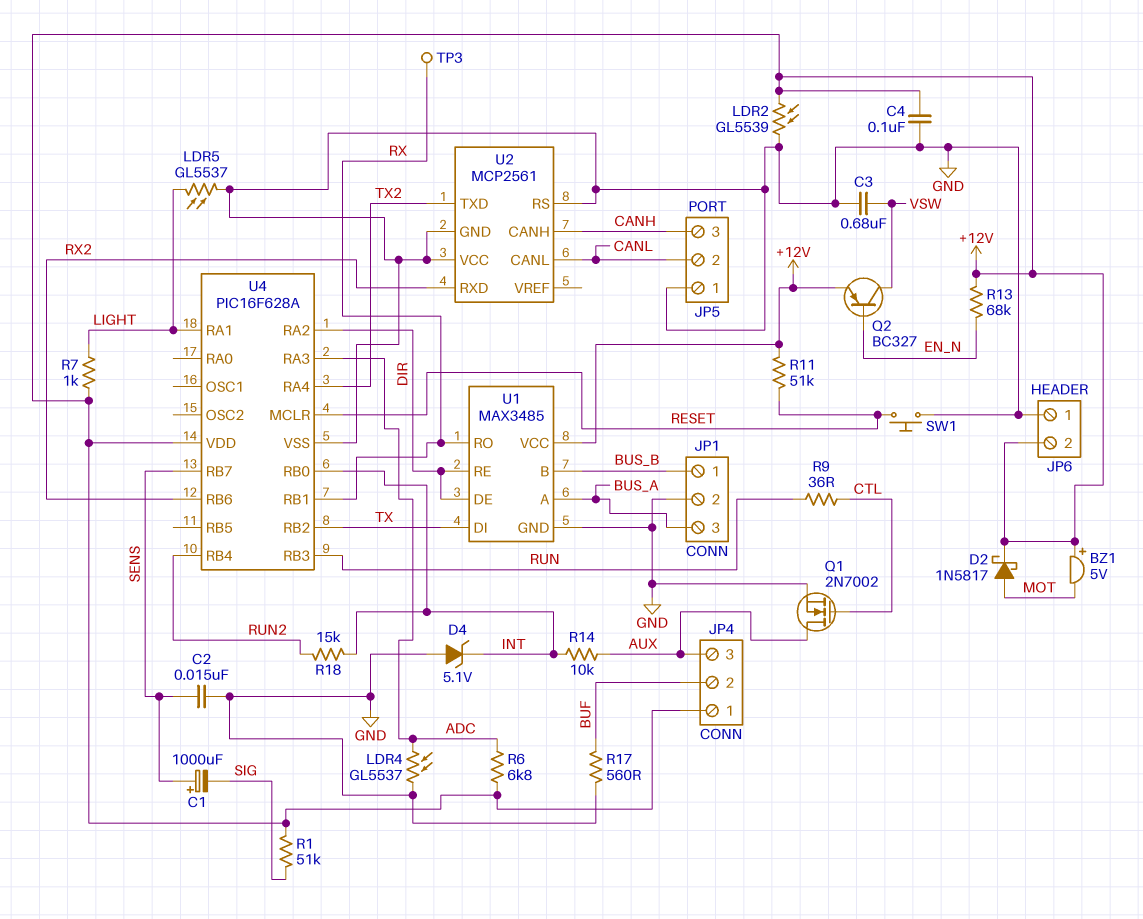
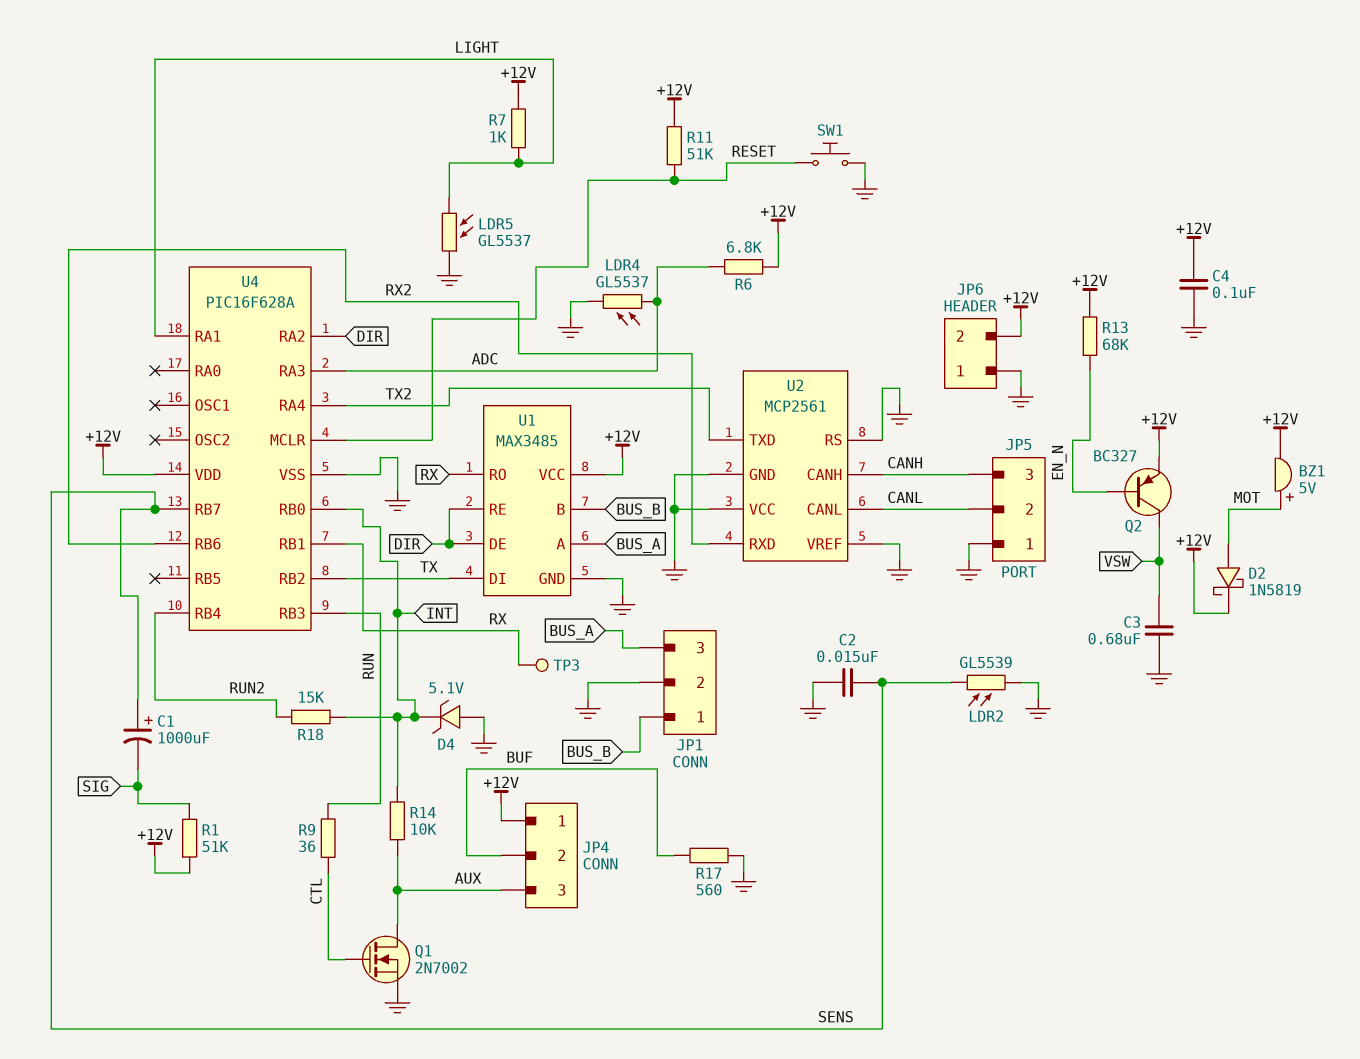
BZ1: buzzer 5V (plus +12V, minus MOT) -> buzzer 5V (plus MOT, minus +12V)
D2: schottky 1N5817 (A MOT, K +12V) -> schottky 1N5819 (A MOT, K +12V)
LDR2: GL5539 (+12V, GND) -> GL5539 (GND, SENS)
U2 pin VREF: none -> GND

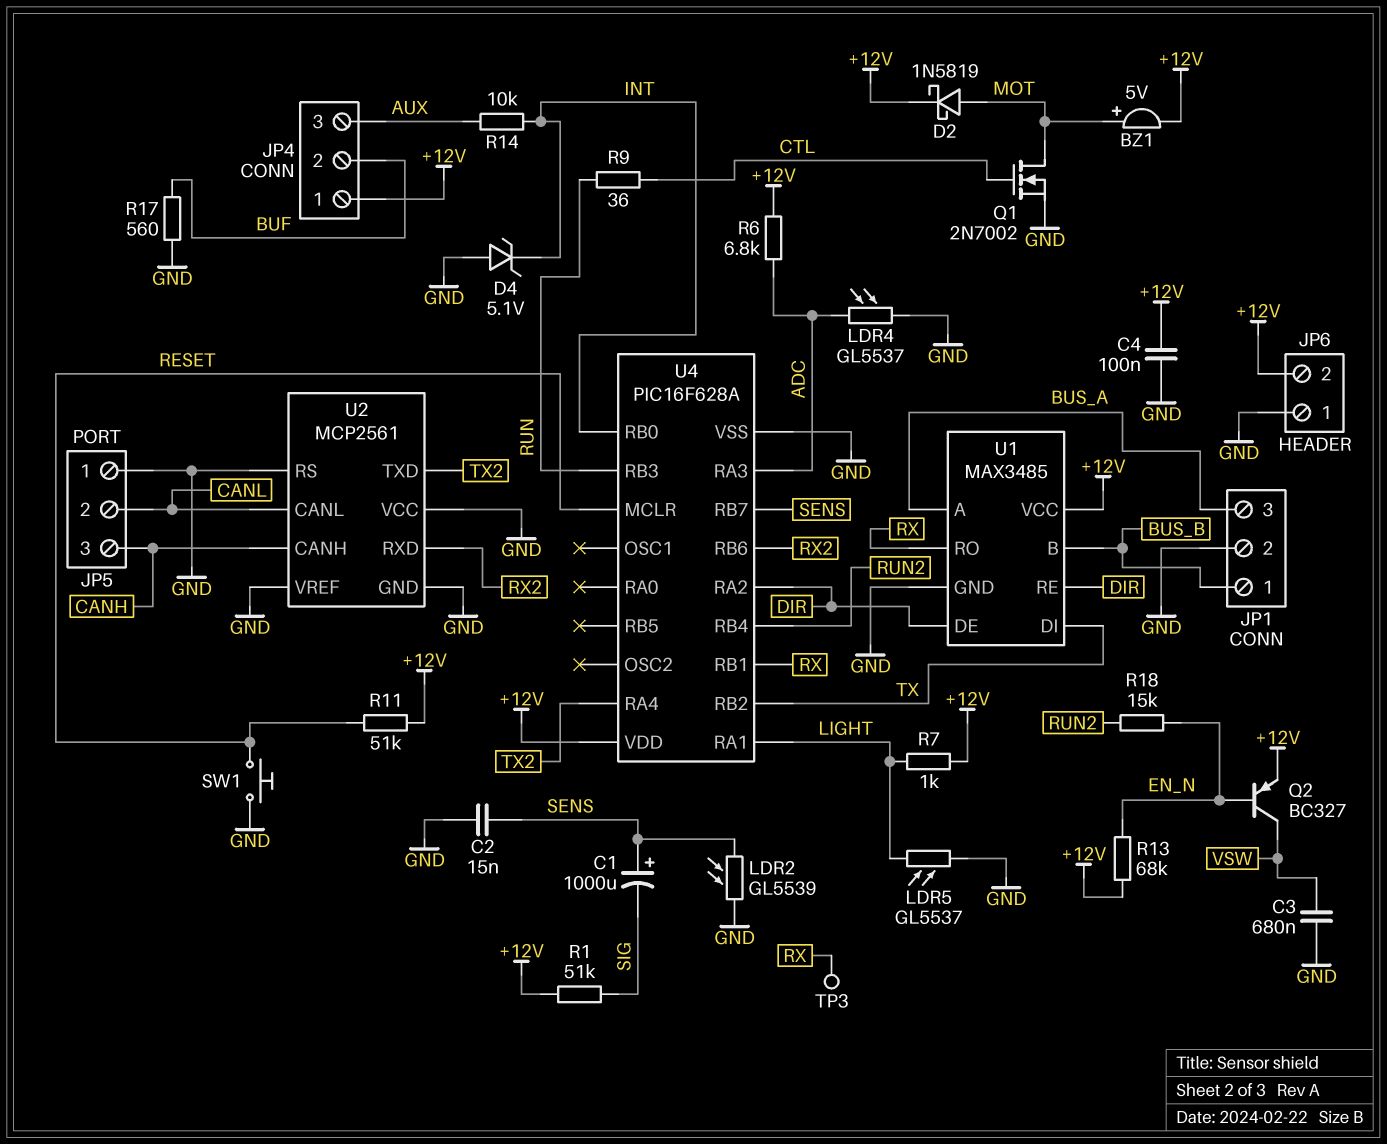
Q1: NMOS 2N7002 (G CTL, D AUX, S GND) -> NMOS 2N7002 (G CTL, D MOT, S GND)
R18: 15k (INT, RUN2) -> 15k (EN_N, RUN2)

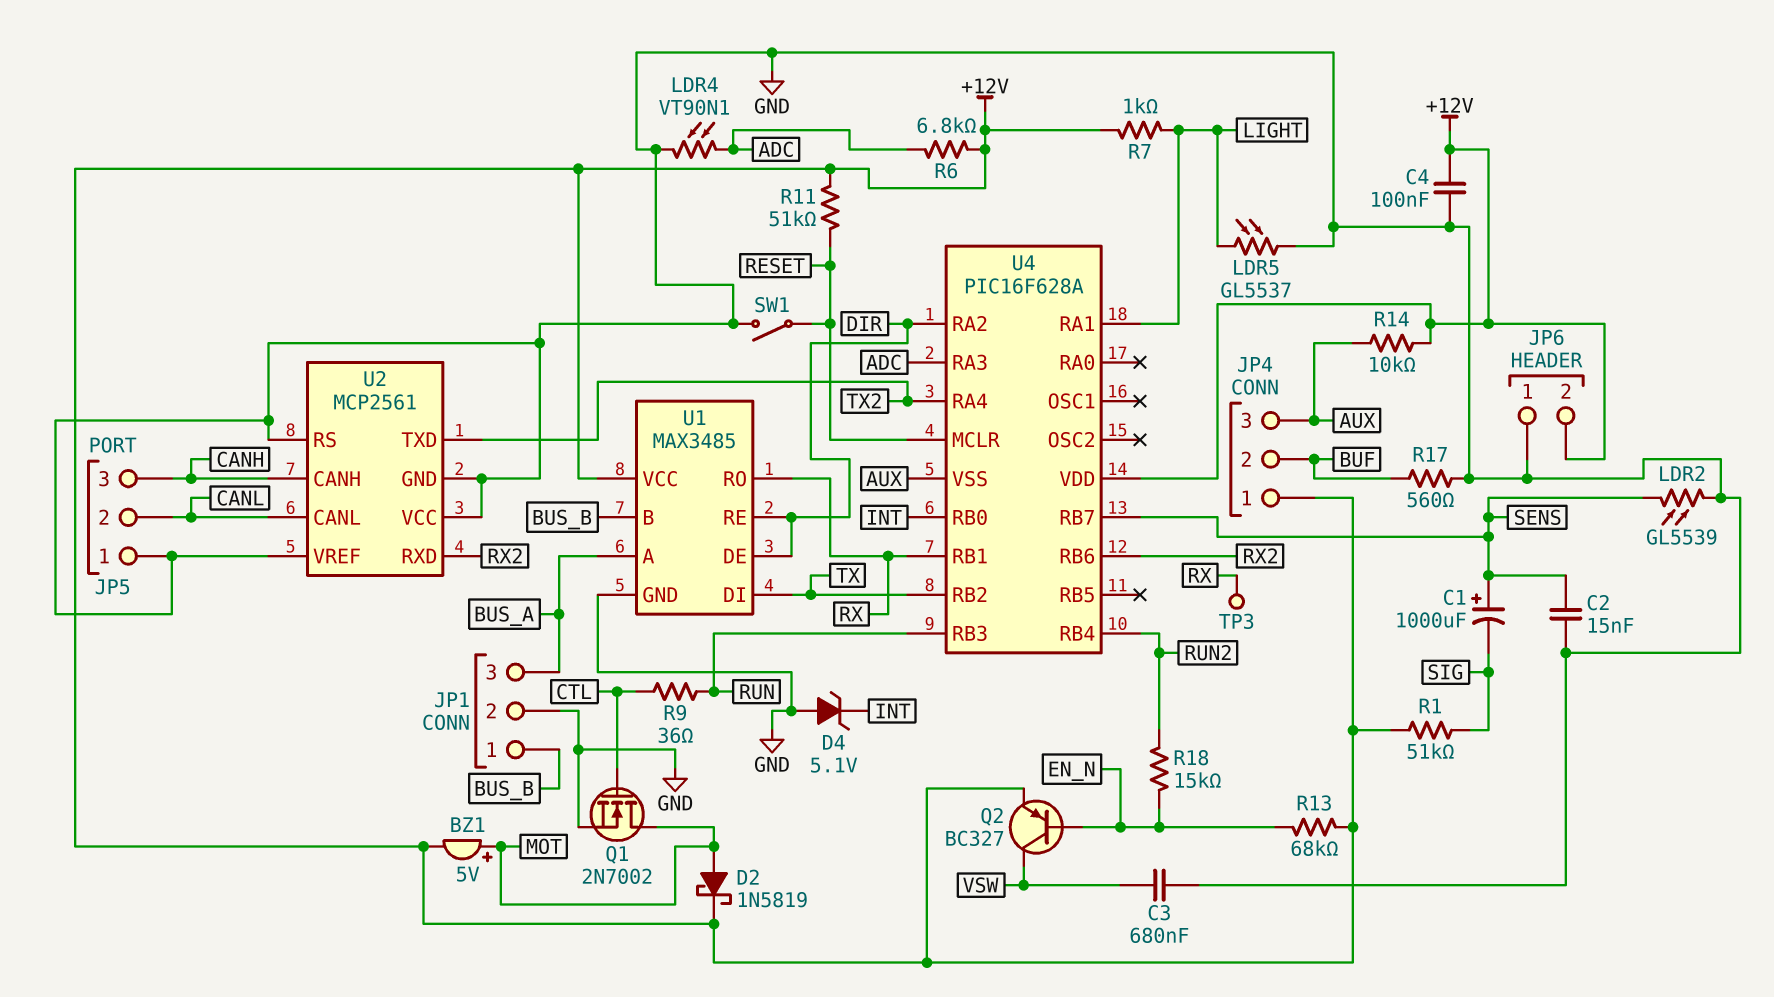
LDR4: GL5537 (ADC, GND) -> VT90N1 (ADC, GND)
R14: 10k (AUX, INT) -> 10k (+12V, AUX)
SW1: button (GND, RESET) -> switch (GND, RESET)
U4 pin VSS: GND -> AUX

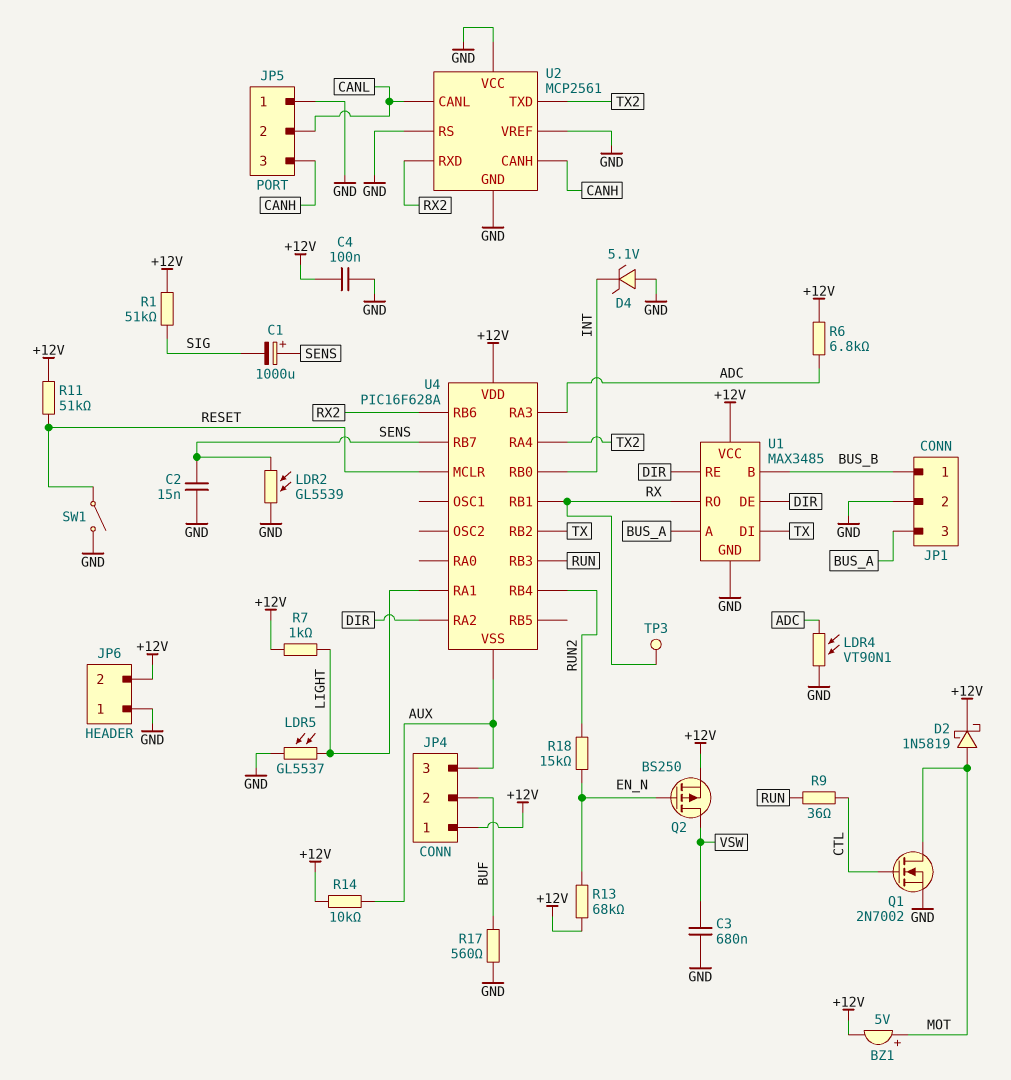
Q2: PNP BC327 (B EN_N, C VSW, E +12V) -> PMOS BS250 (G EN_N, D VSW, S +12V)

